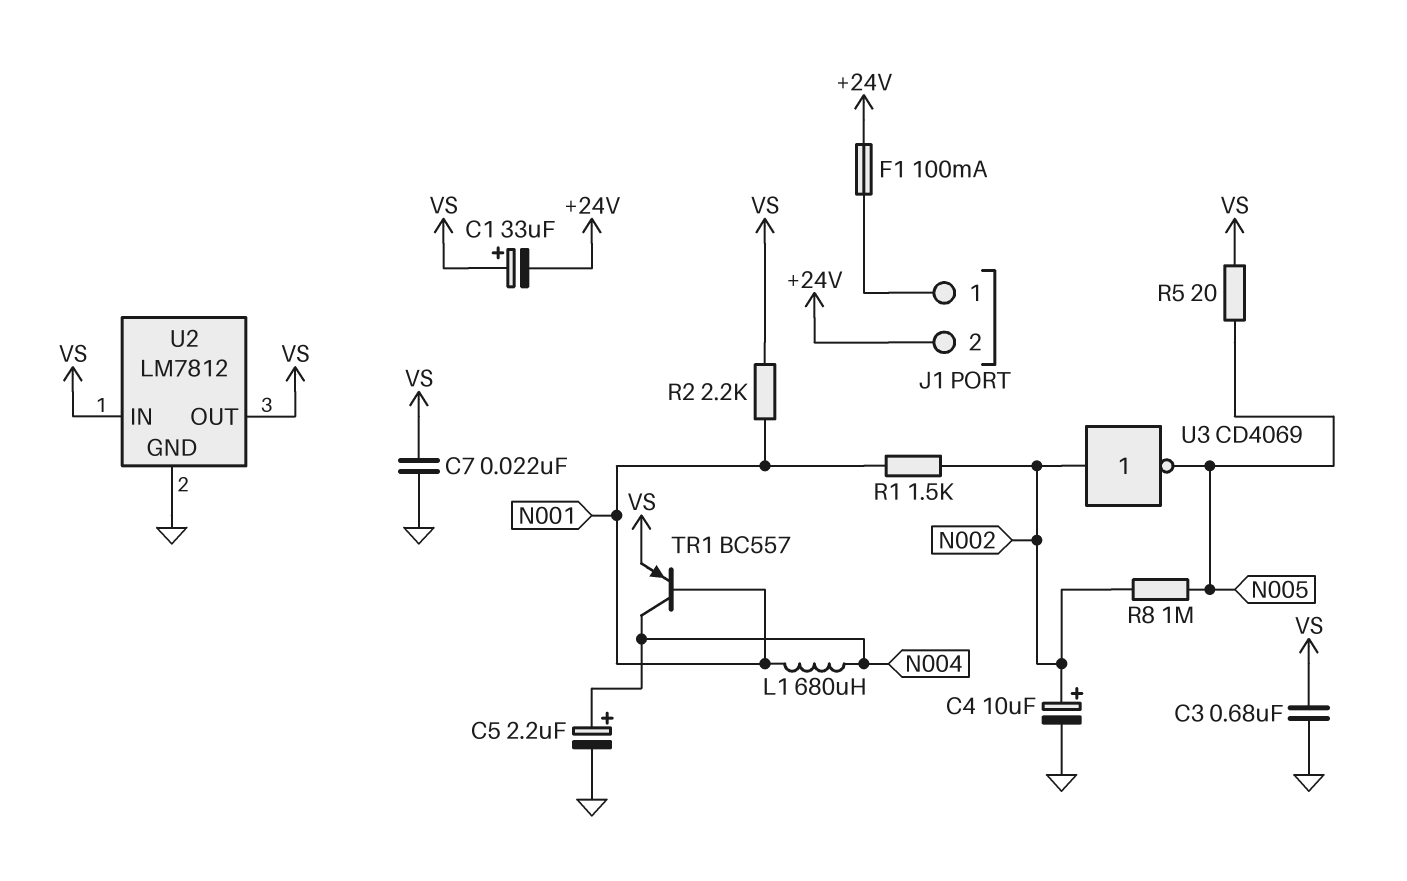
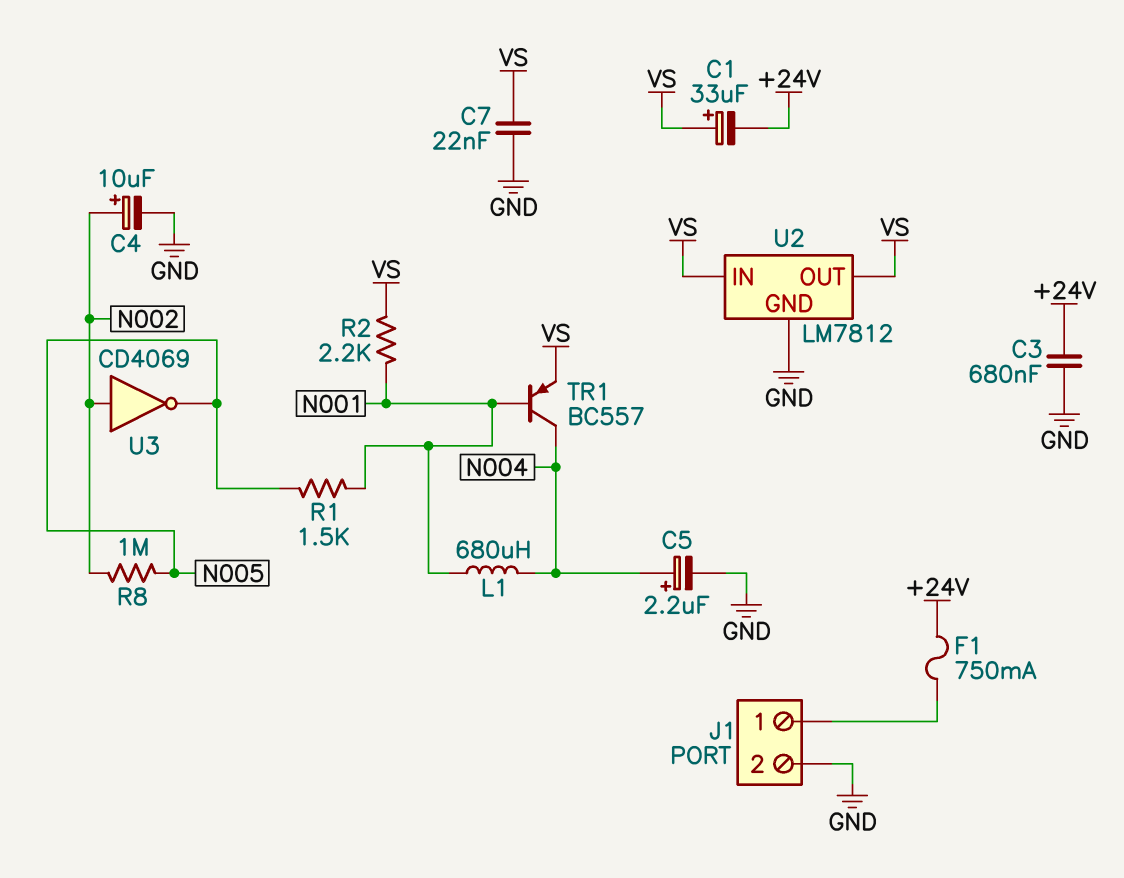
C3: 680nF (GND, VS) -> 680nF (+24V, GND)
F1: 100mA (+24V, J1/1) -> 750mA (+24V, J1/1)
J1 pin 2: +24V -> GND
R1: 1.5k (N001, N002) -> 1.5k (N001, N005)
R5: 20 (N005, VS) -> none

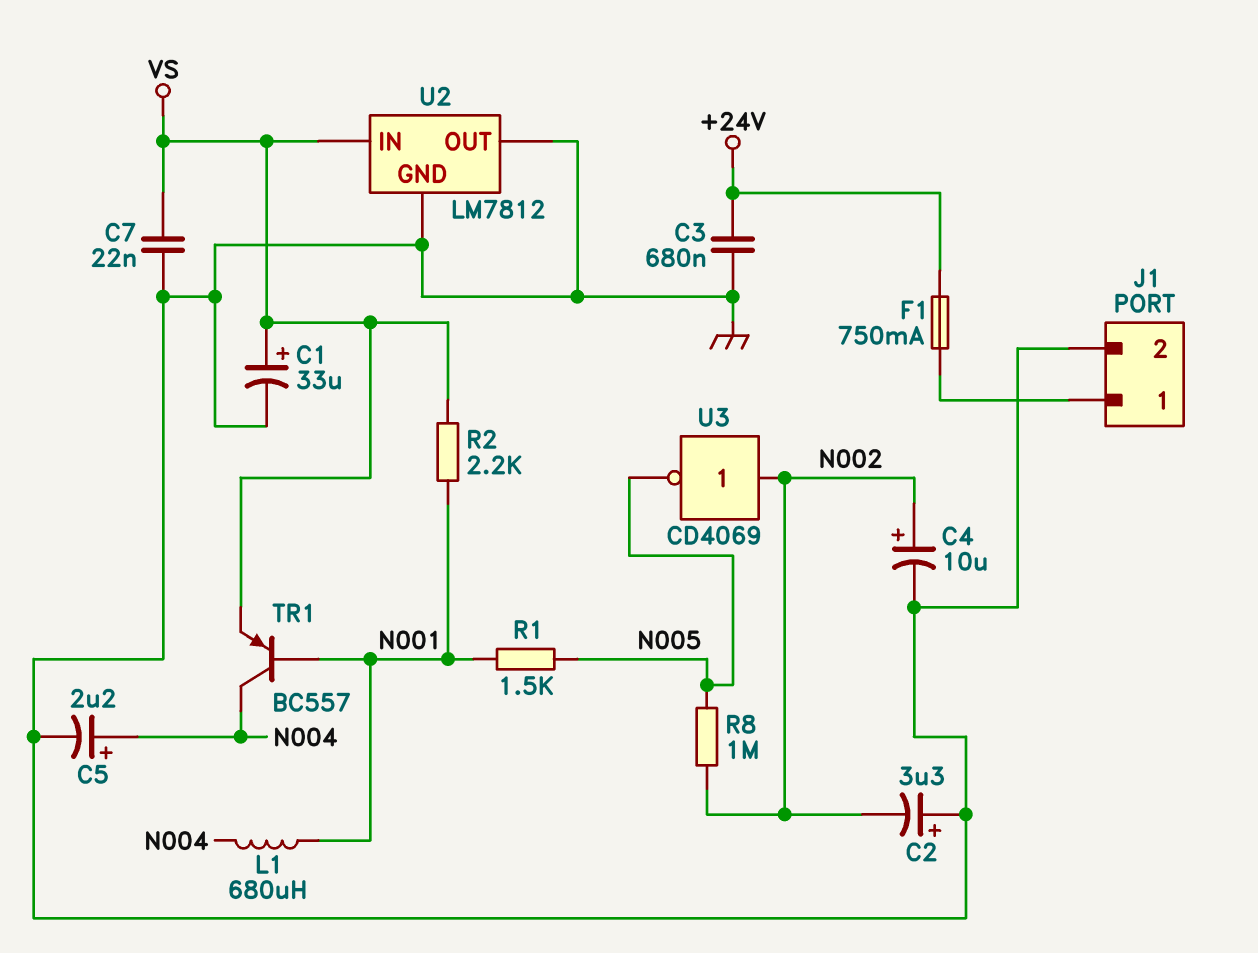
C1: 33uF (plus VS, minus +24V) -> 33uF (plus VS, minus GND)
C2: none -> 3.3uF (plus GND, minus N002)
U2 pin OUT: VS -> GND

